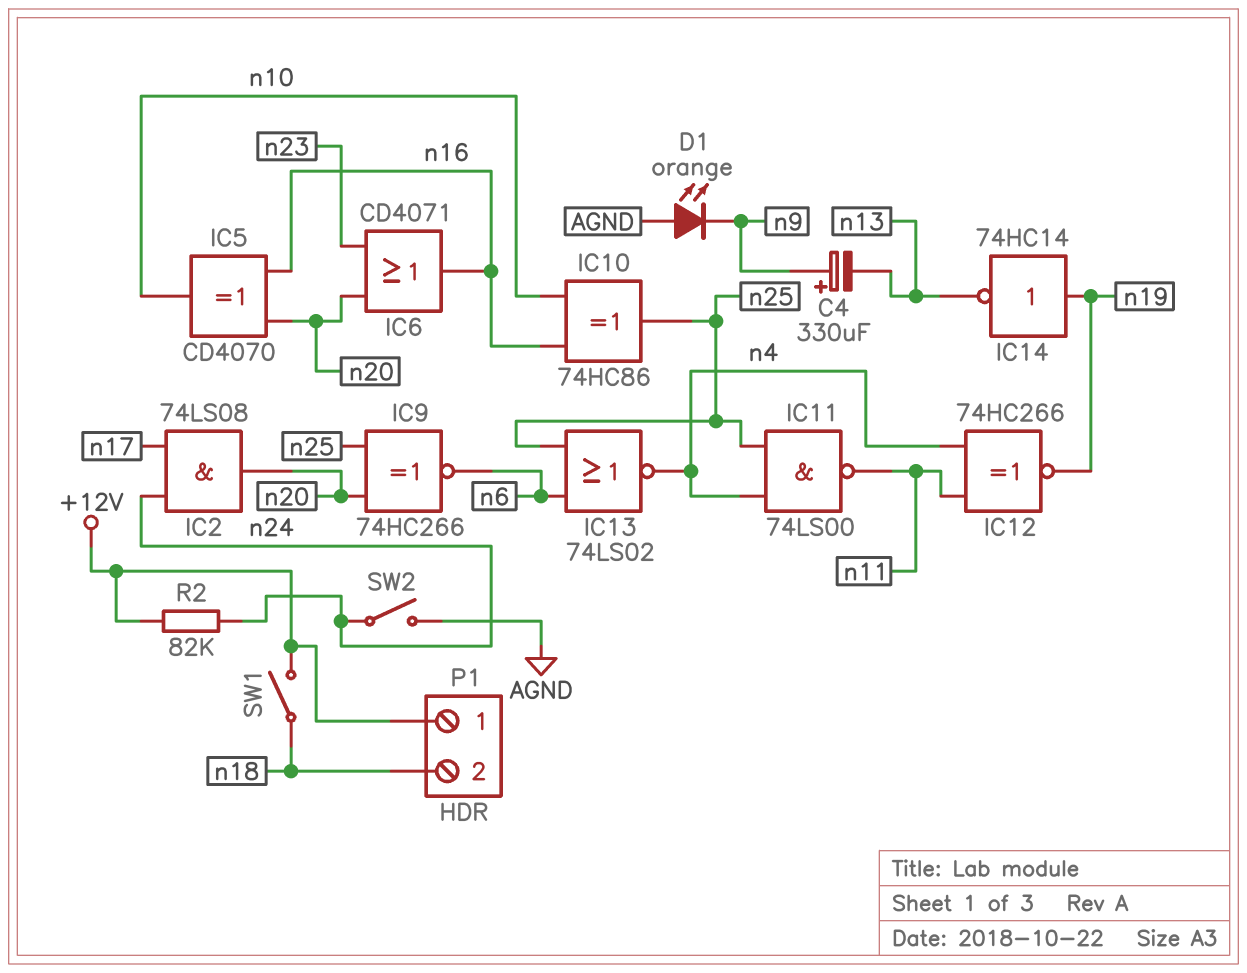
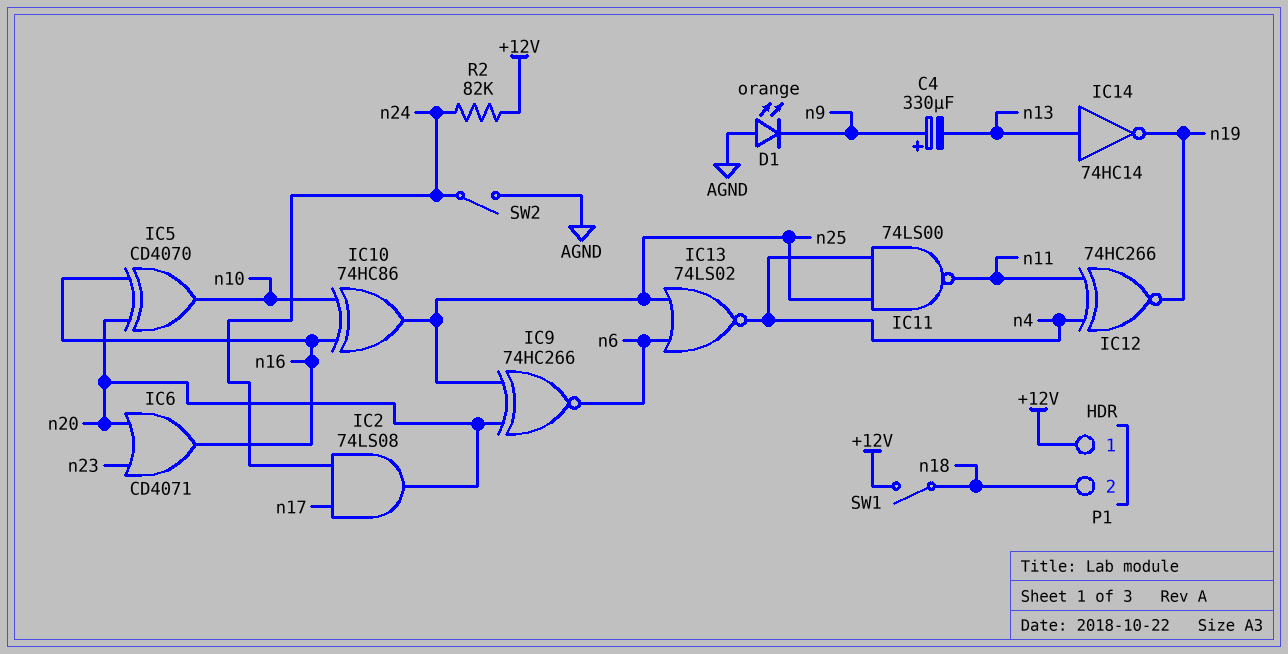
IC14: NOT 74HC14 (in n19, out n13) -> NOT 74HC14 (in n13, out n19)

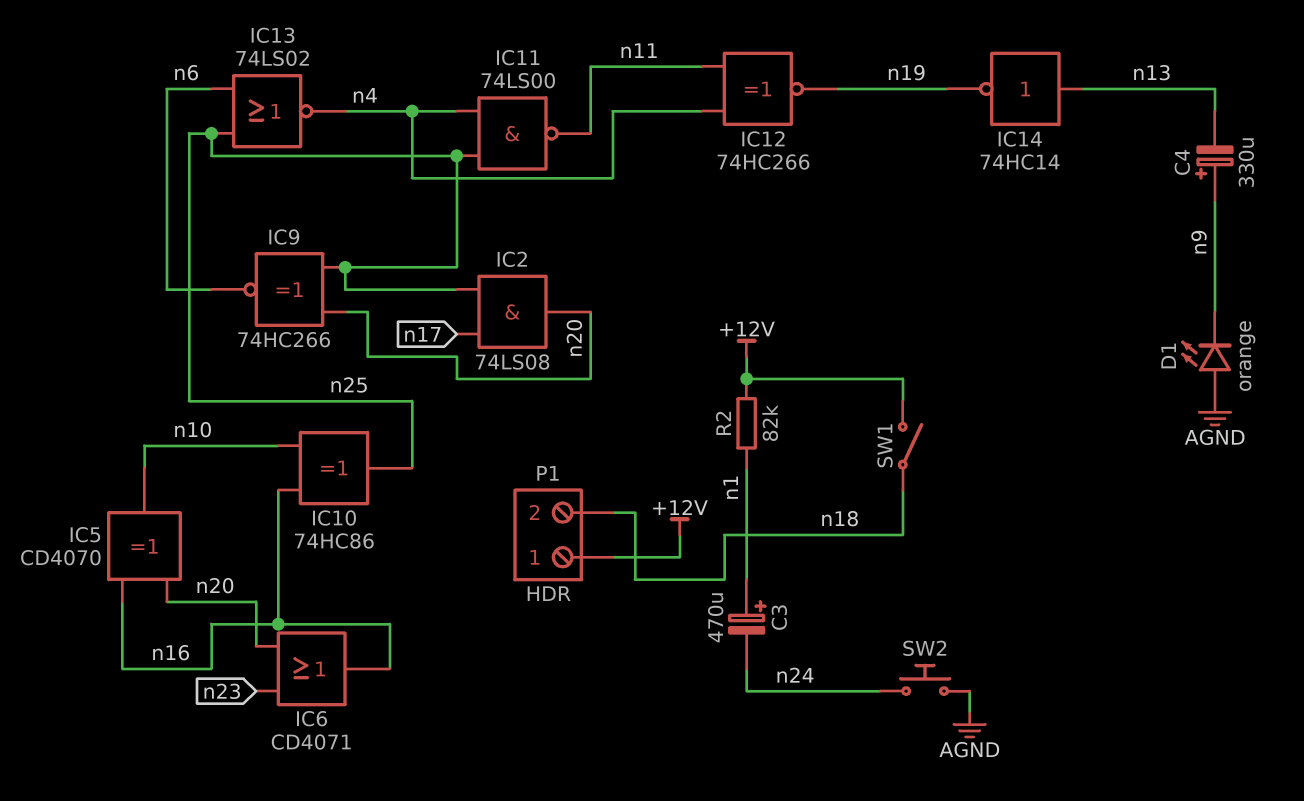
C3: none -> 470uF (plus n1, minus n24)
IC2: AND 74LS08 (in n17, in n24, out n20) -> AND 74LS08 (in n17, in n25, out n20)
R2: 82k (+12V, n24) -> 82k (+12V, n1)
SW2: switch (AGND, n24) -> button (AGND, n24)

